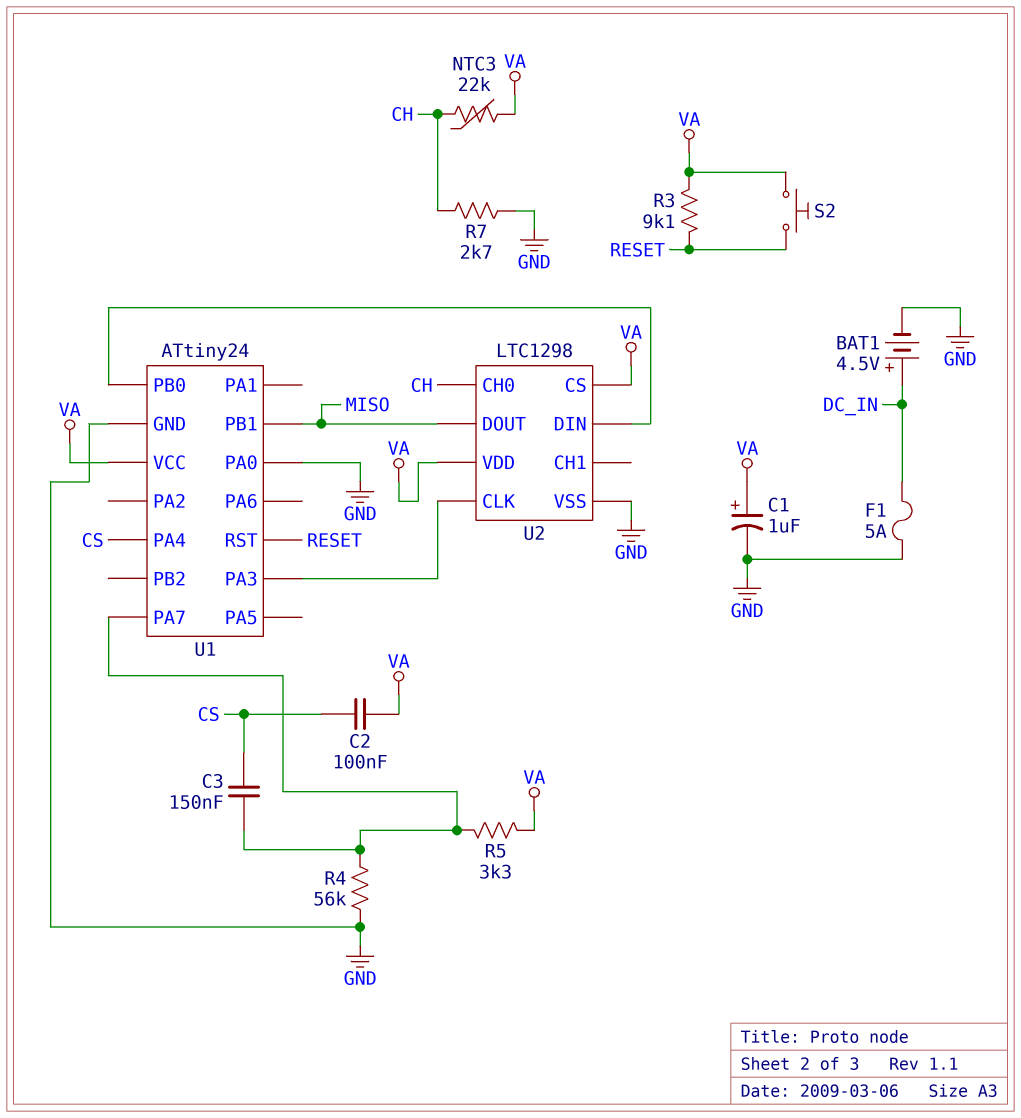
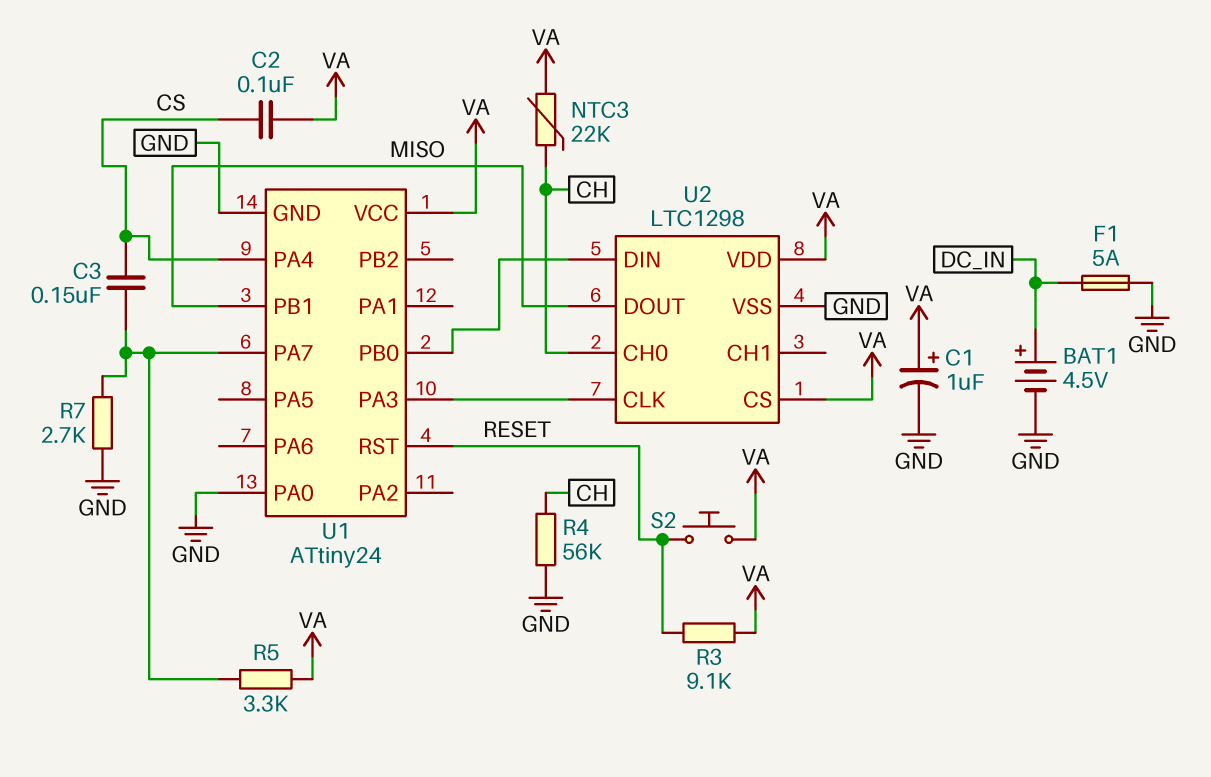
R4: 56k (GND, U1/PA7) -> 56k (CH, GND)
R7: 2.7k (CH, GND) -> 2.7k (GND, U1/PA7)

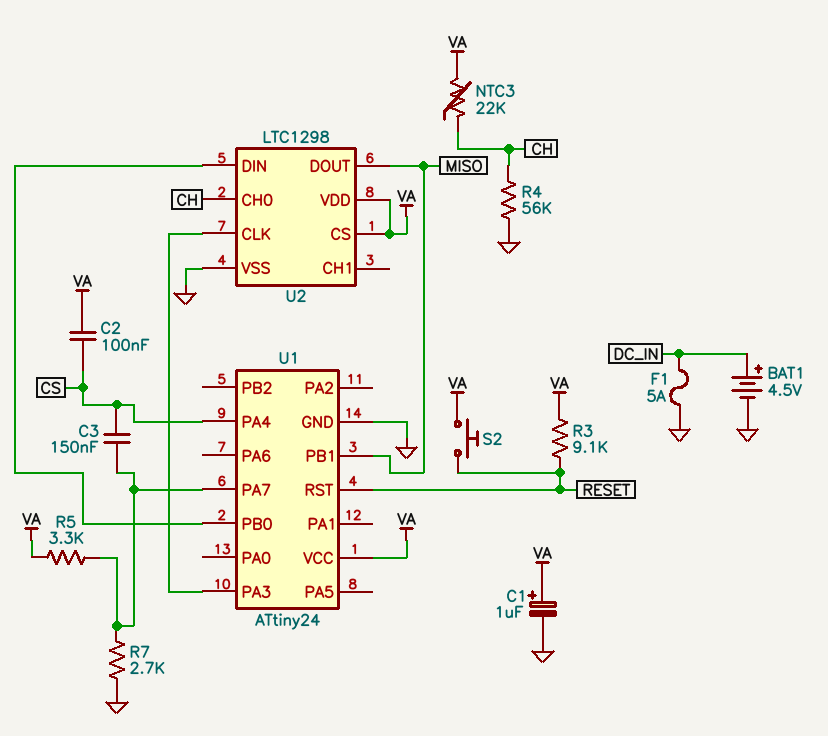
U1 pin PA0: GND -> none

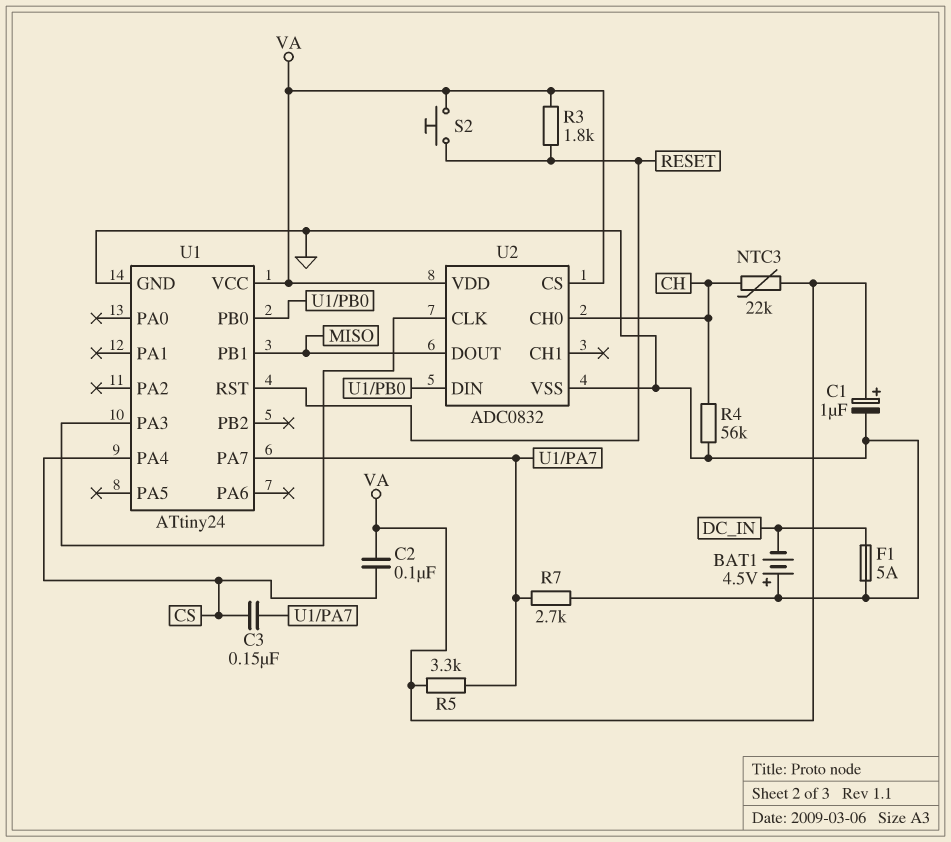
BAT1: 4.5V (plus DC_IN, minus GND) -> 4.5V (plus GND, minus DC_IN)
R3: 9.1k (RESET, VA) -> 1.8k (RESET, VA)
U2: LTC1298 -> ADC0832

